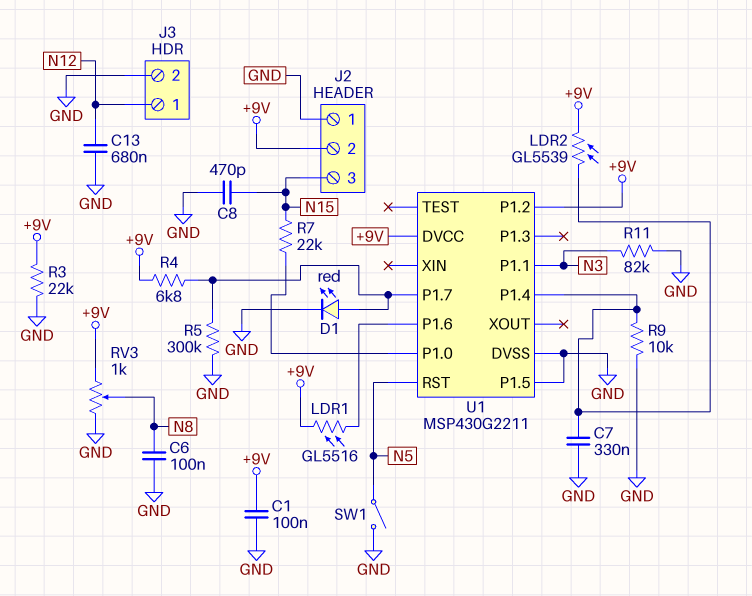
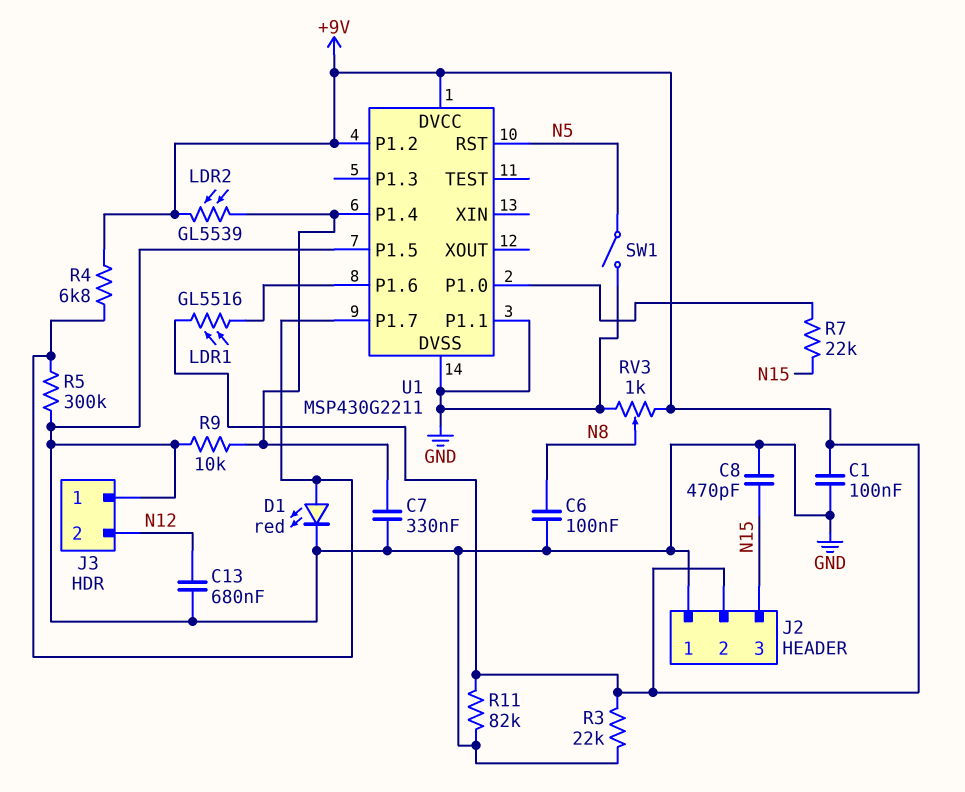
J3 pin 1: N12 -> GND
J3 pin 2: GND -> N12
R11: 82k (GND, N3) -> 82k (+9V, GND)
U1 pin P1.1: N3 -> GND

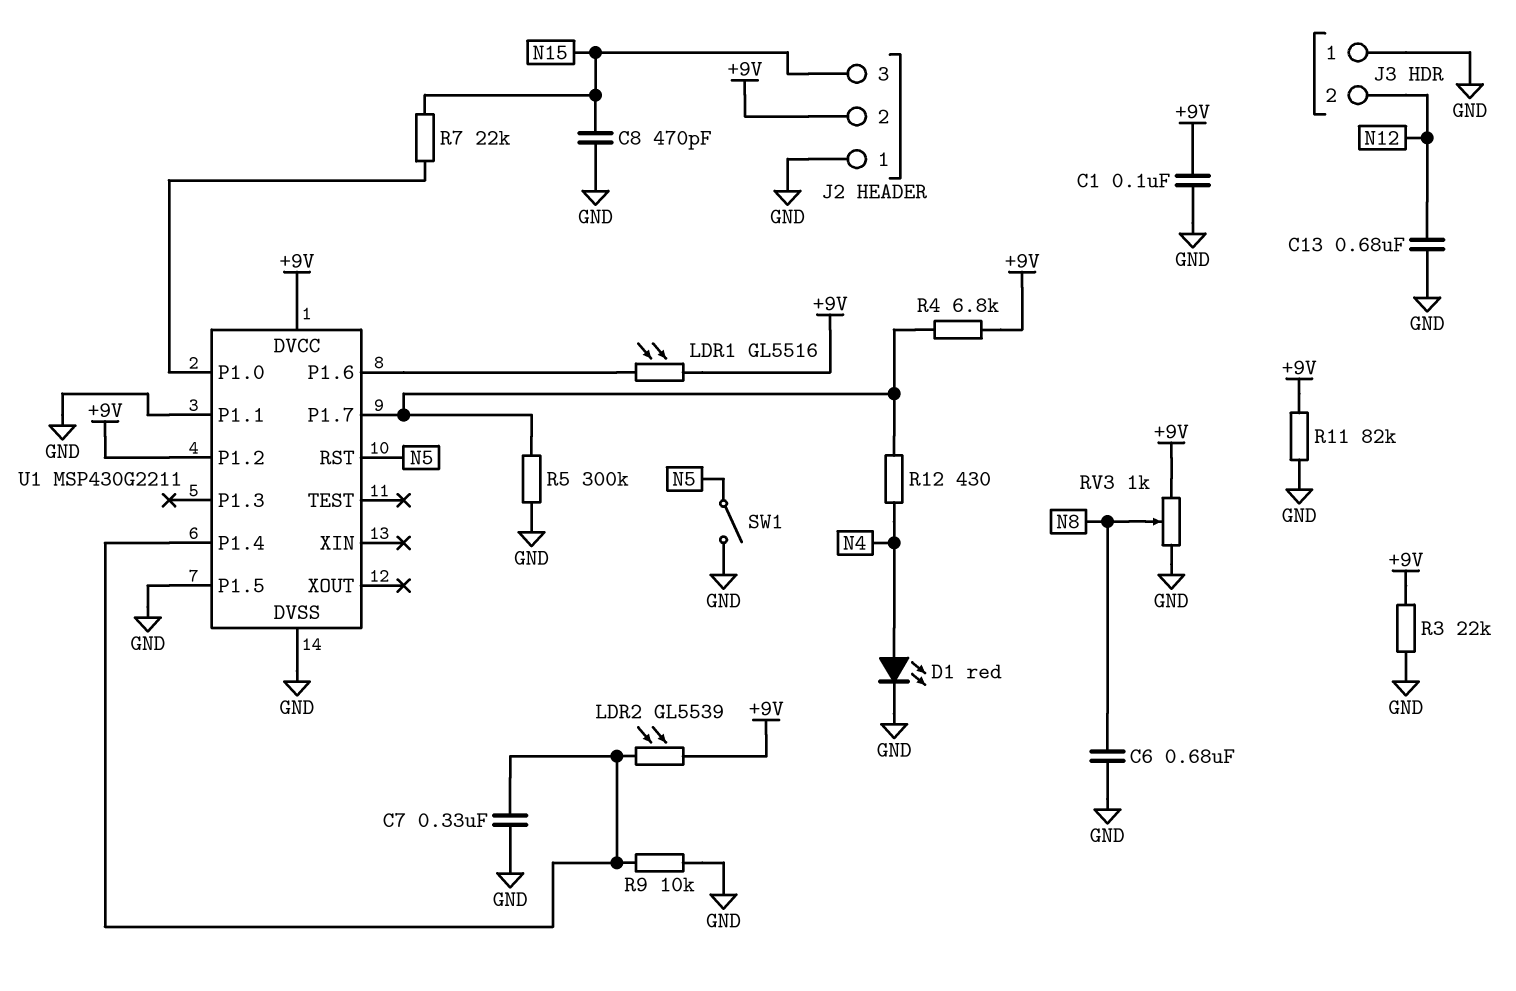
C6: 100nF (GND, N8) -> 680nF (GND, N8)
D1: LED red (A U1/P1.7, K GND) -> LED red (A N4, K GND)
R12: none -> 430 (N4, U1/P1.7)

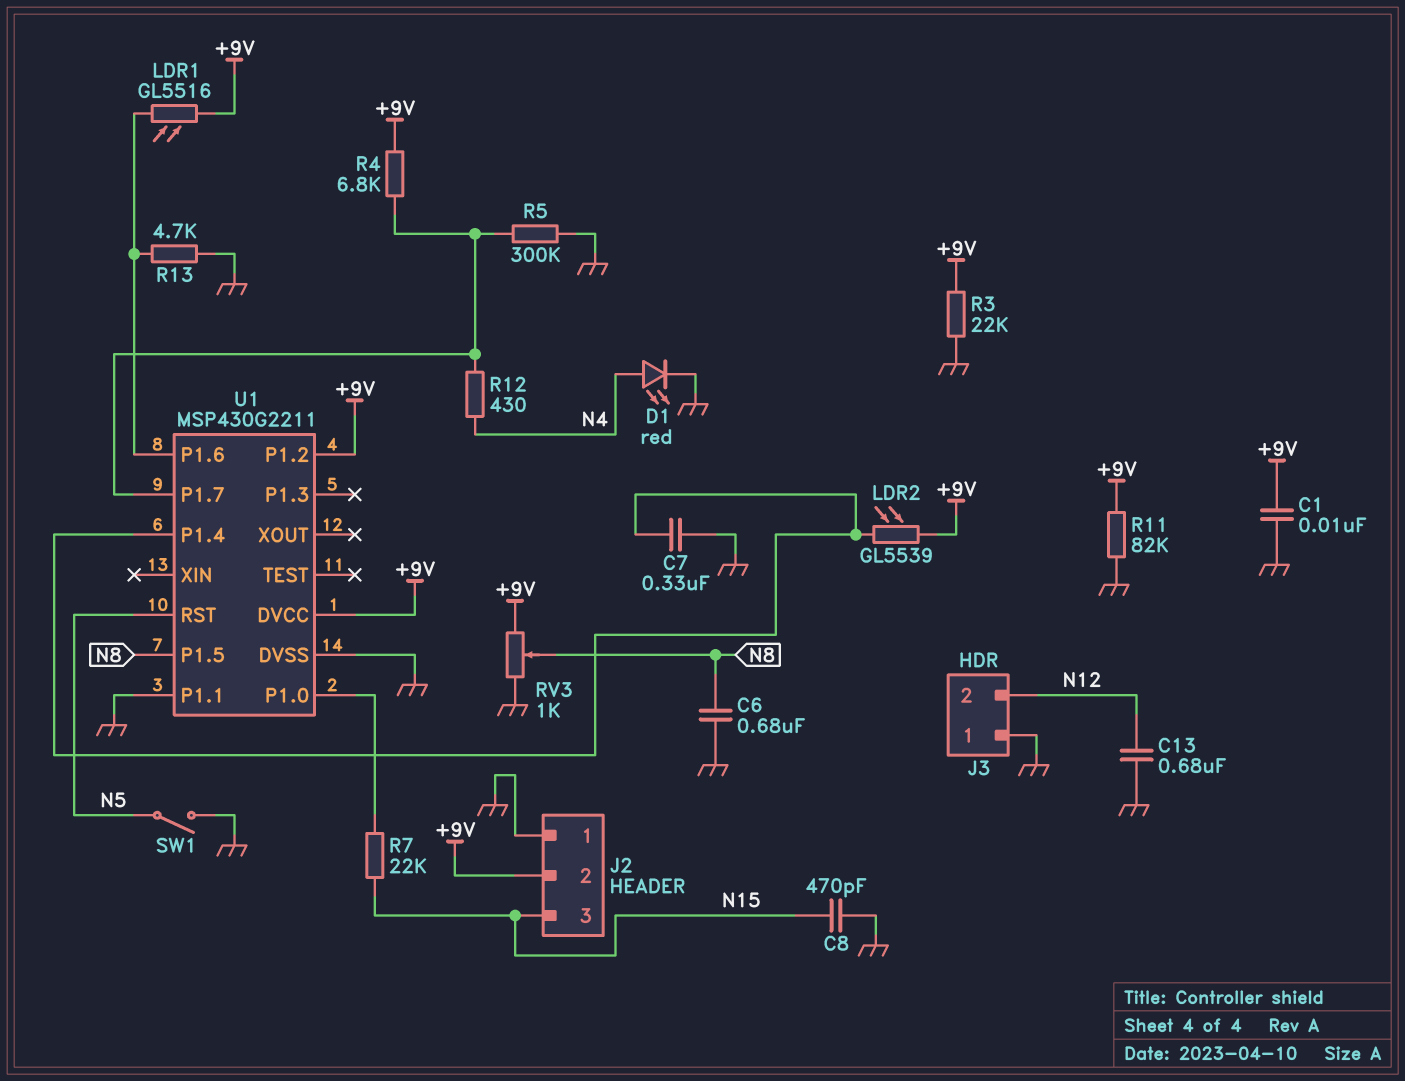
C1: 100nF (+9V, GND) -> 10nF (+9V, GND)
R9: 10k (GND, U1/P1.4) -> none
R13: none -> 4.7k (GND, U1/P1.6)
U1 pin P1.5: GND -> N8

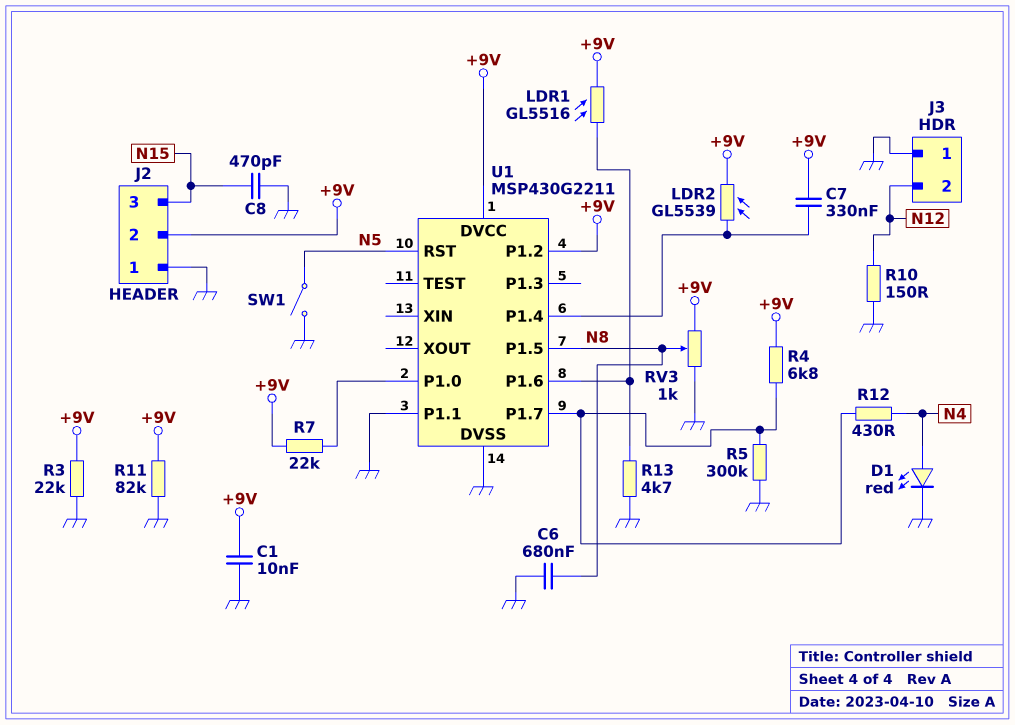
C7: 330nF (GND, U1/P1.4) -> 330nF (+9V, U1/P1.4)
C13: 680nF (GND, N12) -> none
R7: 22k (N15, U1/P1.0) -> 22k (+9V, U1/P1.0)
R10: none -> 150 (GND, N12)

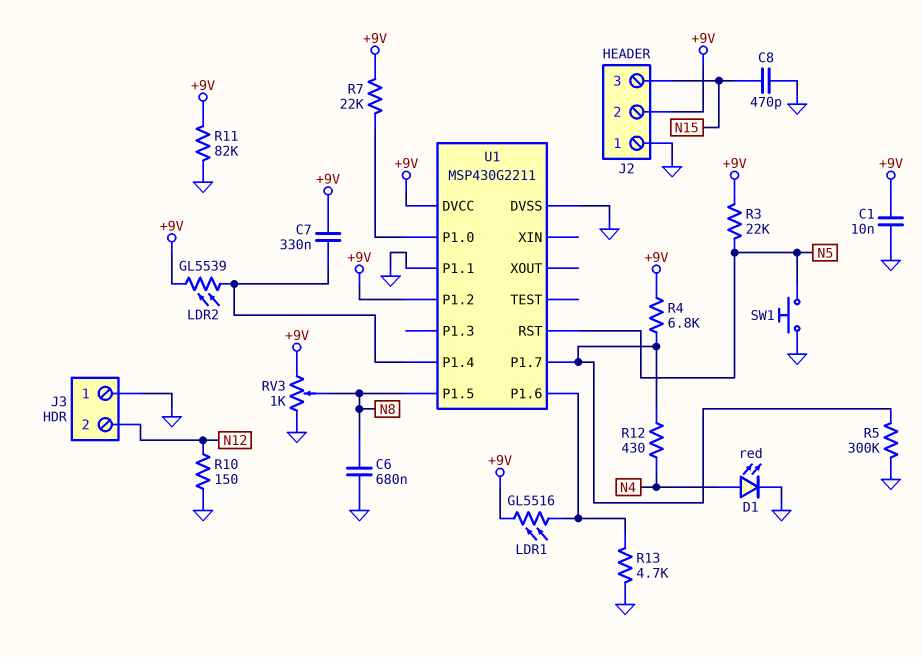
R3: 22k (+9V, GND) -> 22k (+9V, N5)
SW1: switch (GND, N5) -> button (GND, N5)

